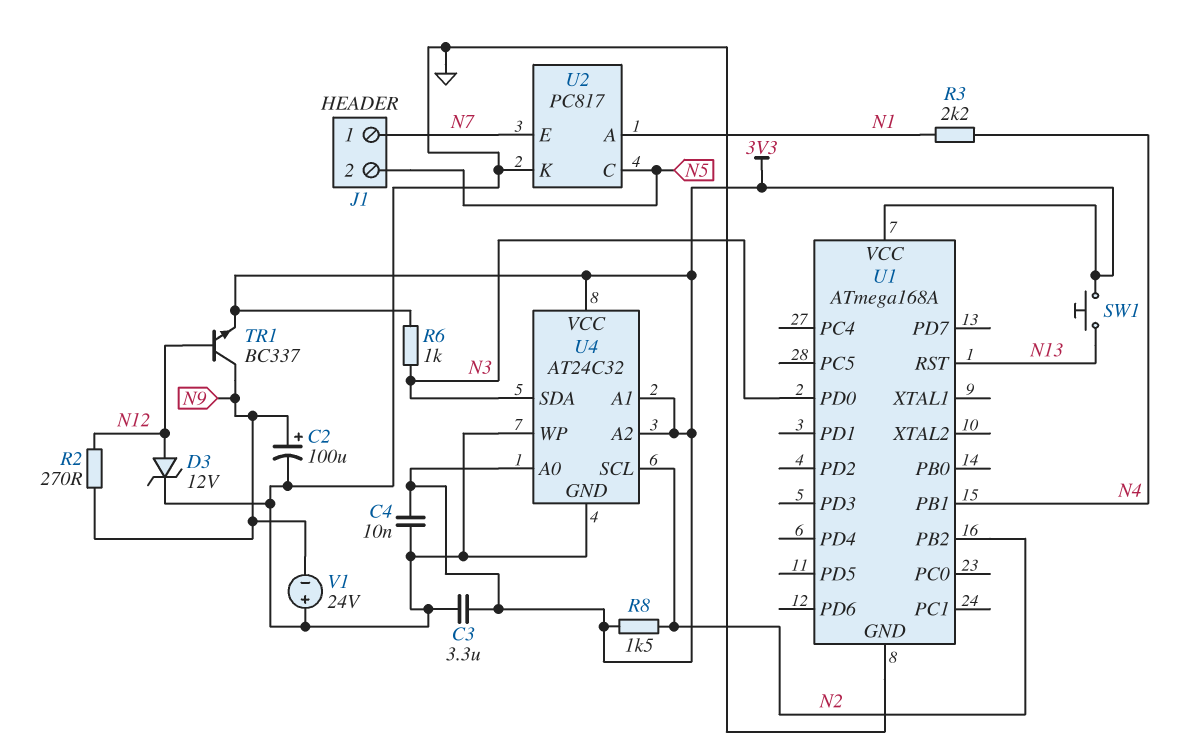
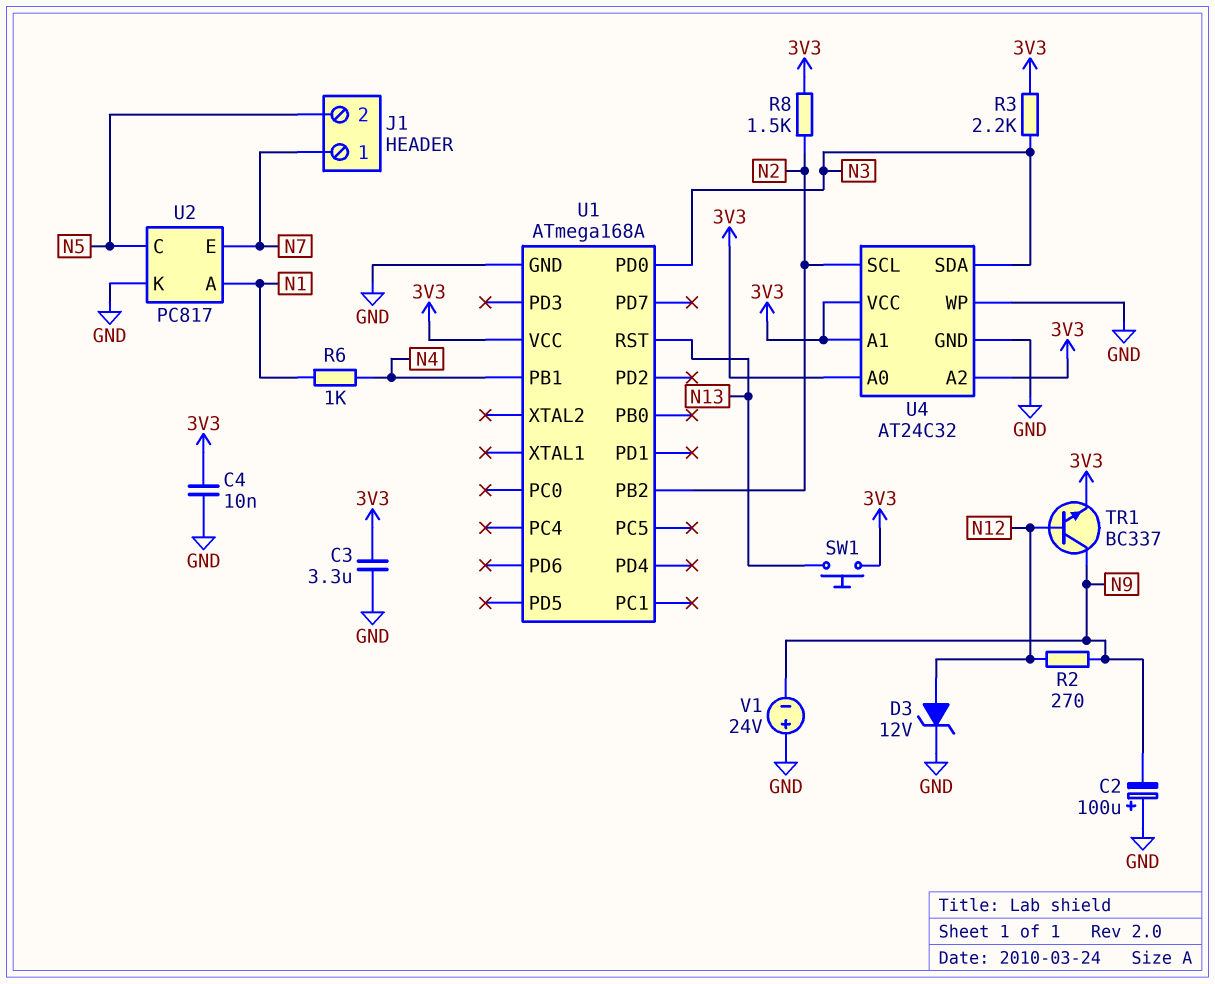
C2: 100uF (plus N9, minus GND) -> 100uF (plus GND, minus N9)
R3: 2.2k (N1, N4) -> 2.2k (3V3, N3)
R6: 1k (3V3, N3) -> 1k (N1, N4)

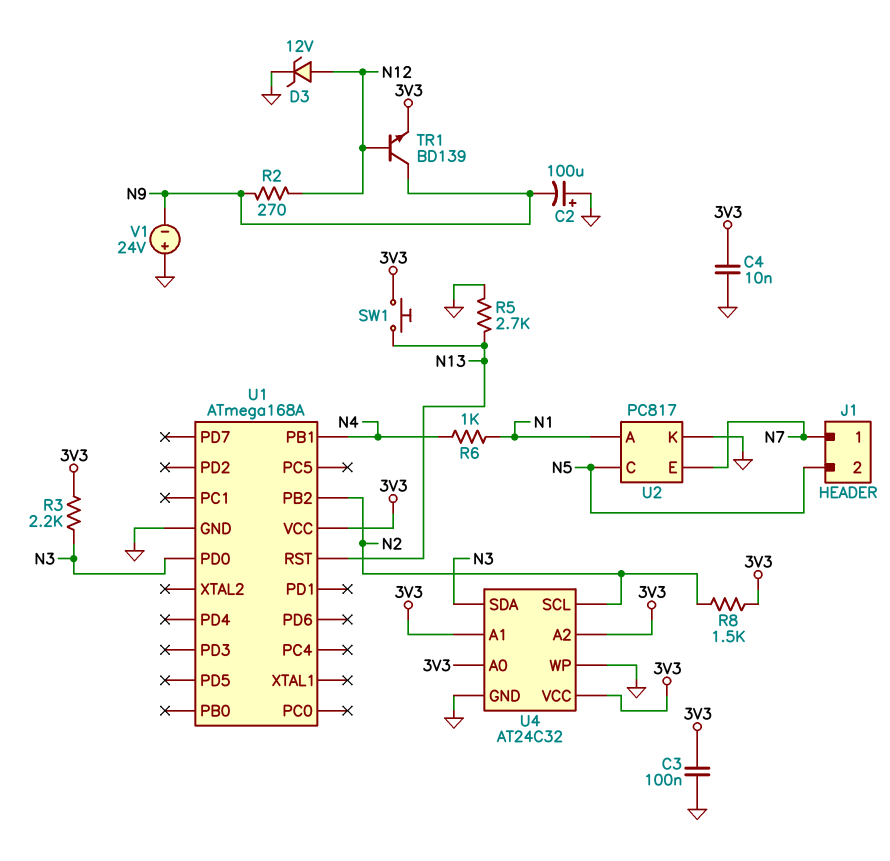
C3: 3.3uF (3V3, GND) -> 100nF (3V3, GND)
R5: none -> 2.7k (GND, N13)
TR1: NPN BC337 (B N12, C N9, E 3V3) -> NPN BD139 (B N12, C N9, E 3V3)

